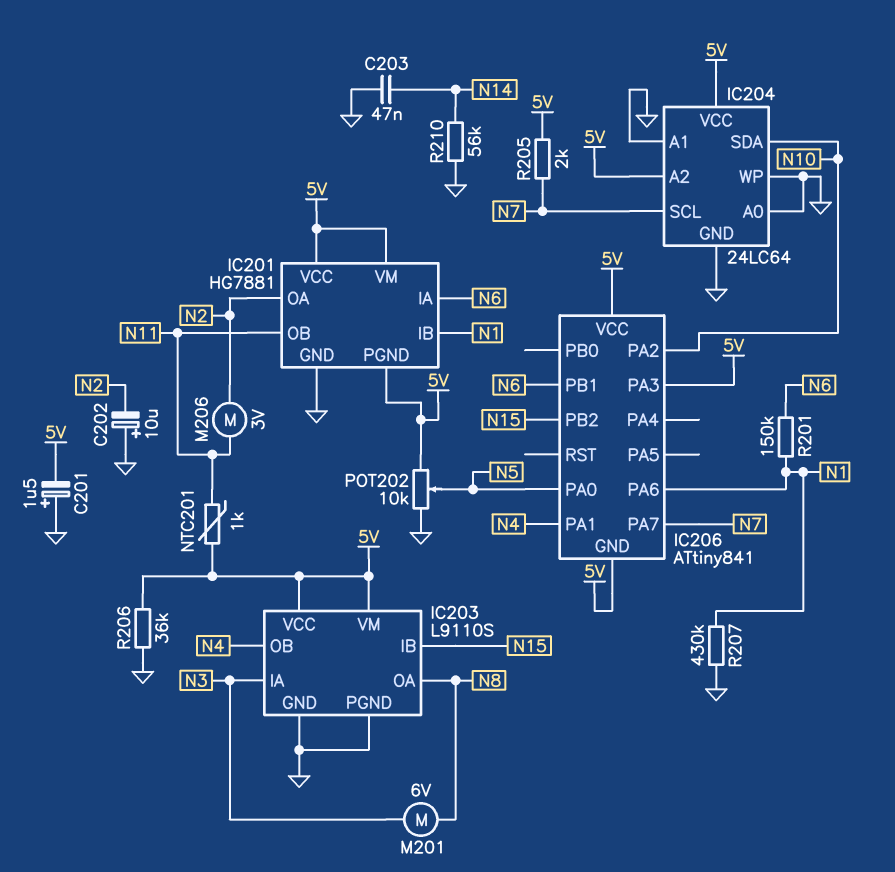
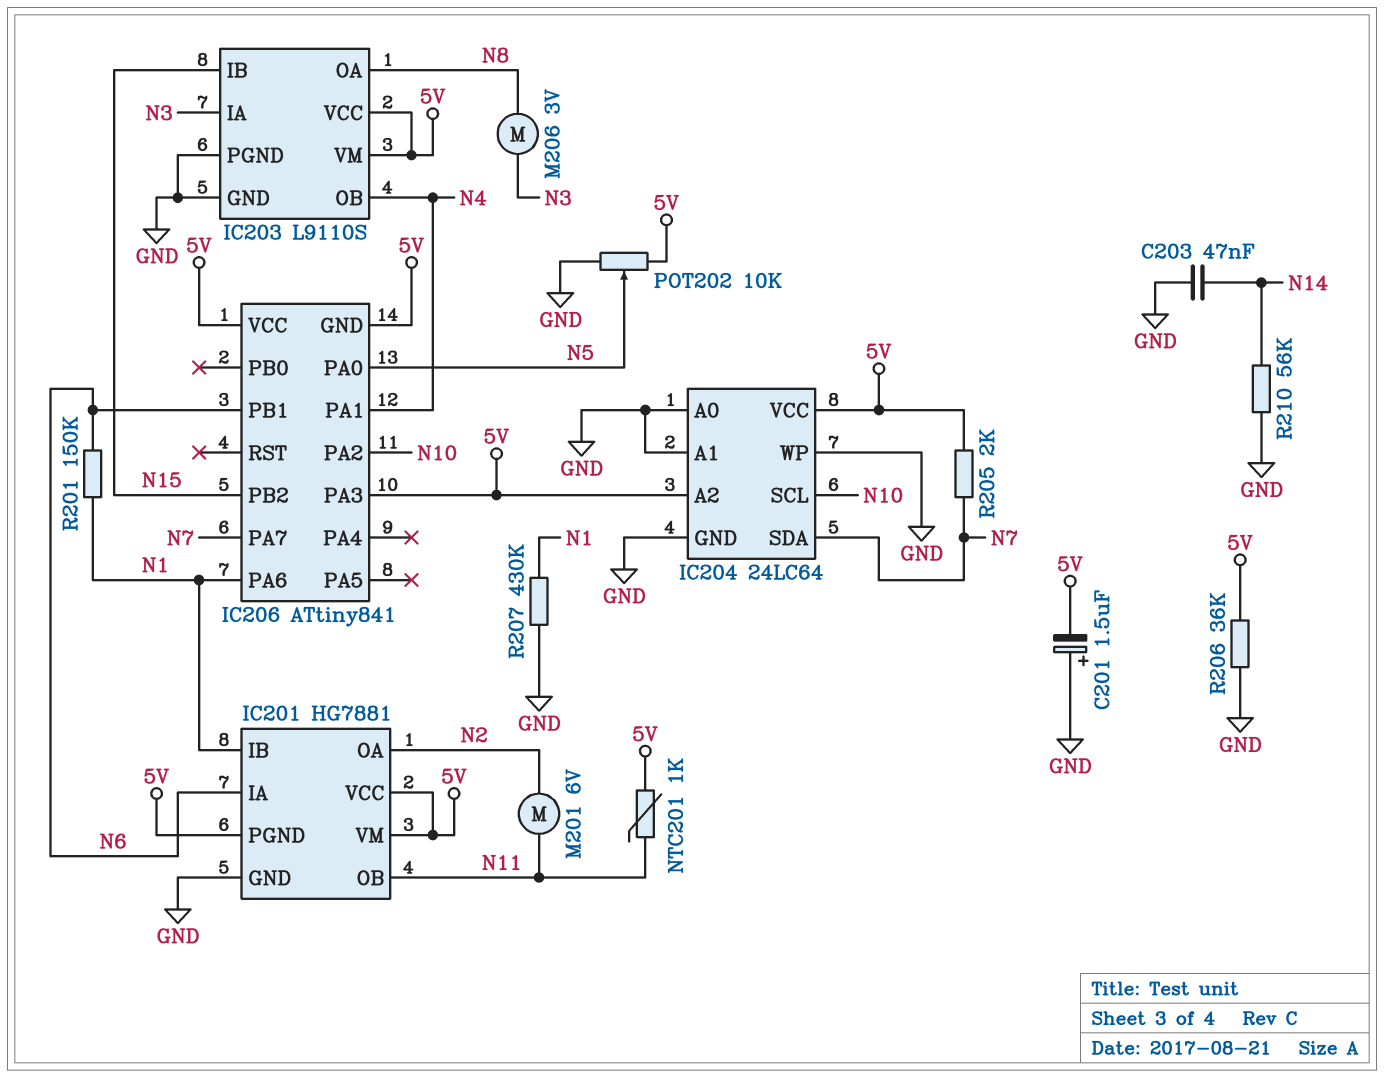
C202: 10uF (plus GND, minus N2) -> none
IC204 pin SCL: N7 -> N10
IC204 pin SDA: N10 -> N7
M201: motor 6V (N3, N8) -> motor 6V (N2, N11)
M206: motor 3V (N2, N11) -> motor 3V (N3, N8)

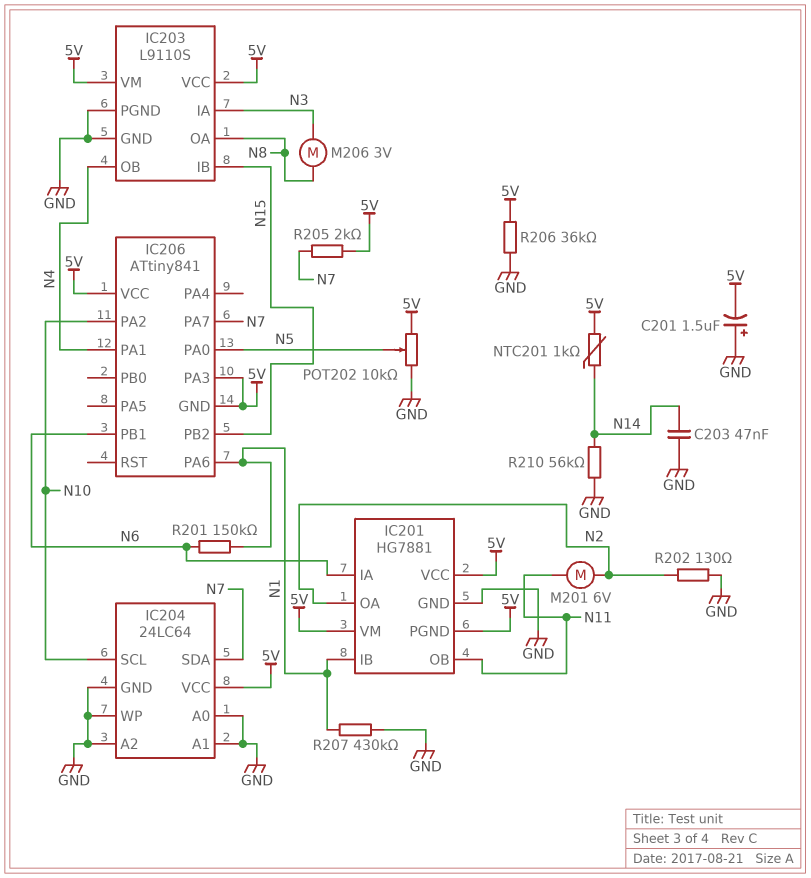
IC204 pin A2: 5V -> GND
NTC201: 1k (5V, N11) -> 1k (5V, N14)
R202: none -> 130 (GND, N2)

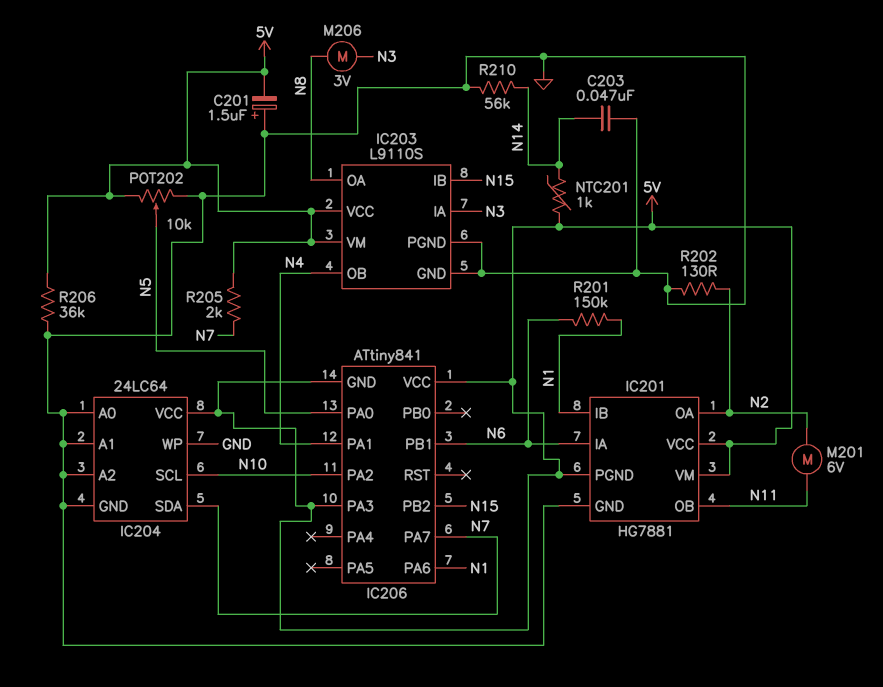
R207: 430k (GND, N1) -> none

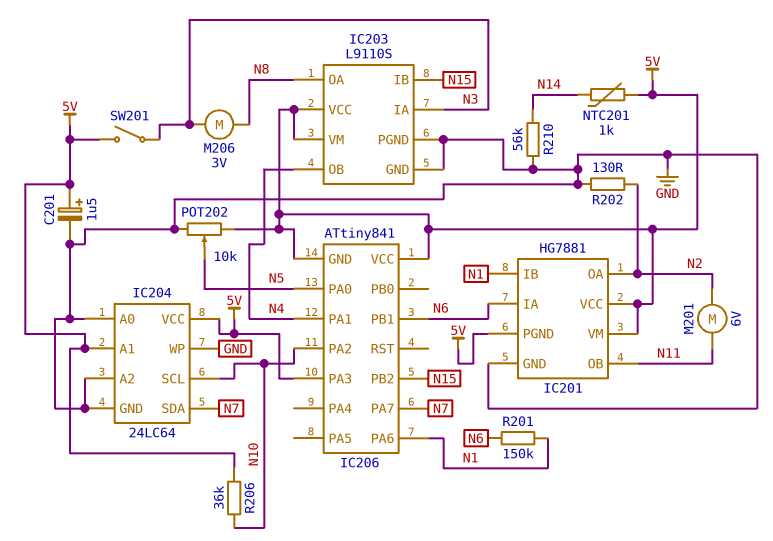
C201: 1.5uF (plus GND, minus 5V) -> 1.5uF (plus 5V, minus GND)
C203: 47nF (GND, N14) -> none
IC204 pin A1: GND -> 5V
R205: 2k (5V, N7) -> none
R206: 36k (5V, GND) -> 36k (5V, N10)
SW201: none -> switch (5V, N3)

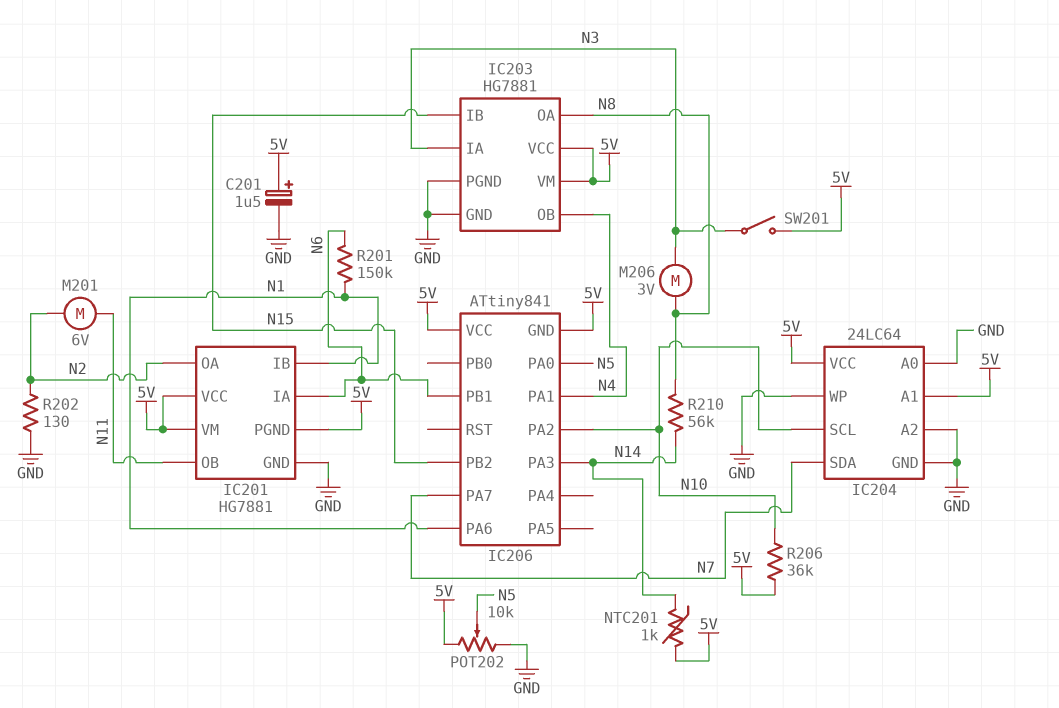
IC203: L9110S -> HG7881
IC206 pin PA3: 5V -> N14
R210: 56k (GND, N14) -> 56k (N8, N14)

